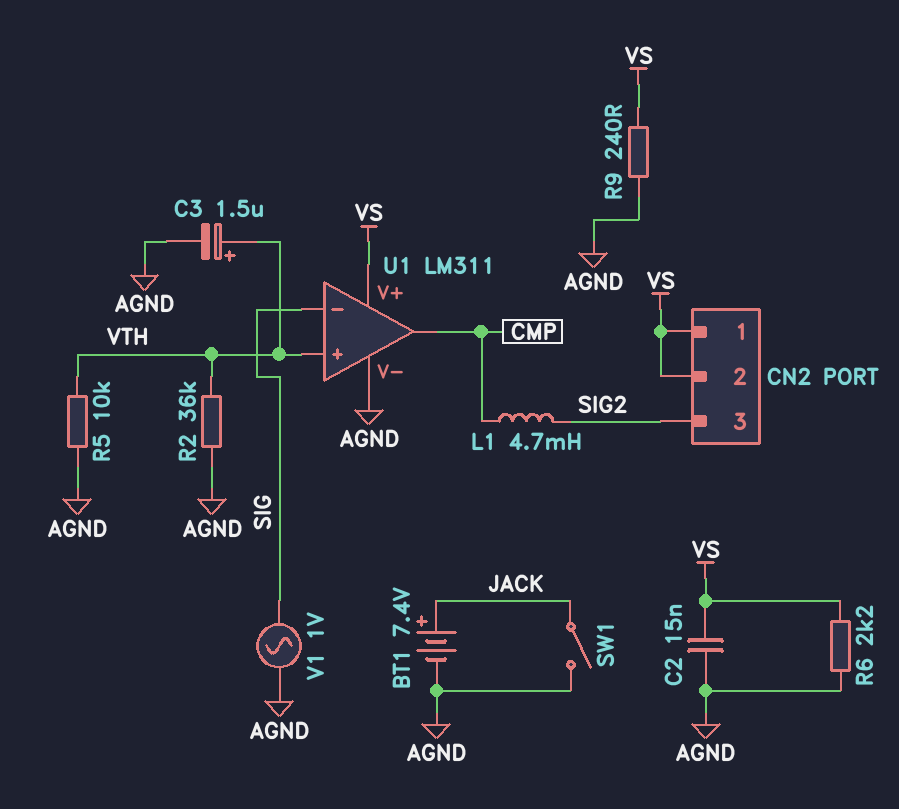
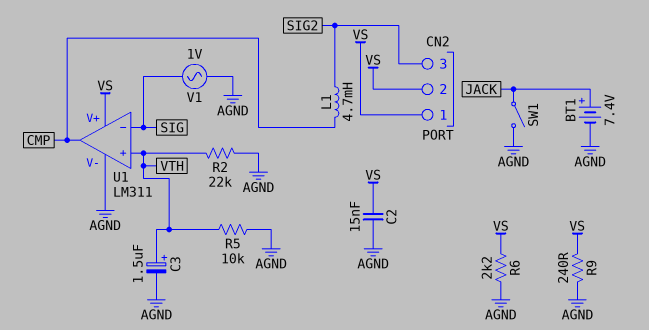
R2: 36k (AGND, VTH) -> 22k (AGND, VTH)

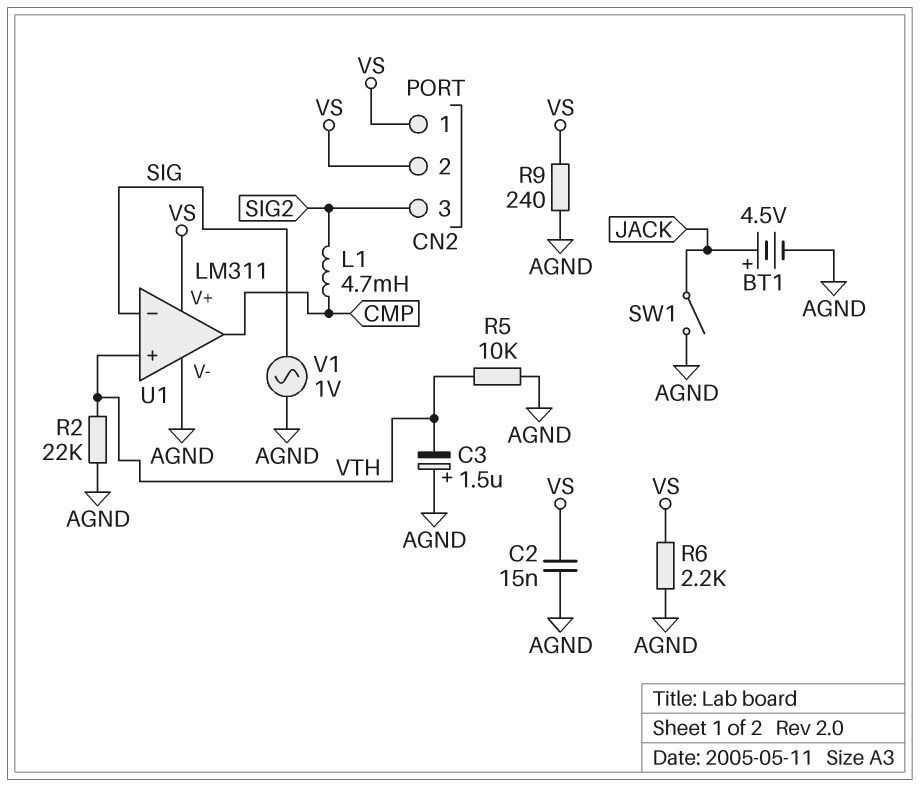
BT1: 7.4V (plus JACK, minus AGND) -> 4.5V (plus JACK, minus AGND)
C3: 1.5uF (plus VTH, minus AGND) -> 1.5uF (plus AGND, minus VTH)

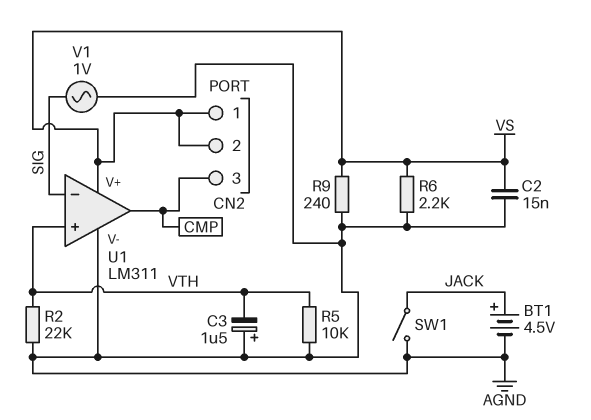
CN2 pin 3: SIG2 -> CMP
L1: 4.7mH (CMP, SIG2) -> none

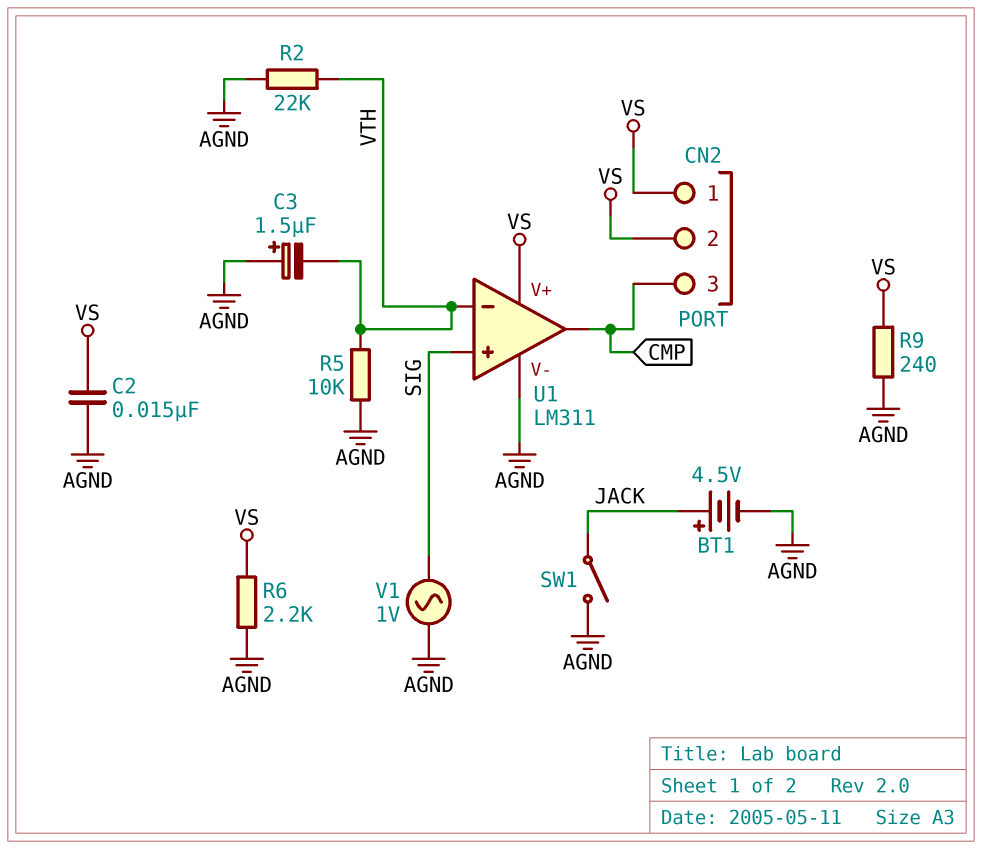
U1 pin in+: VTH -> SIG
U1 pin in-: SIG -> VTH

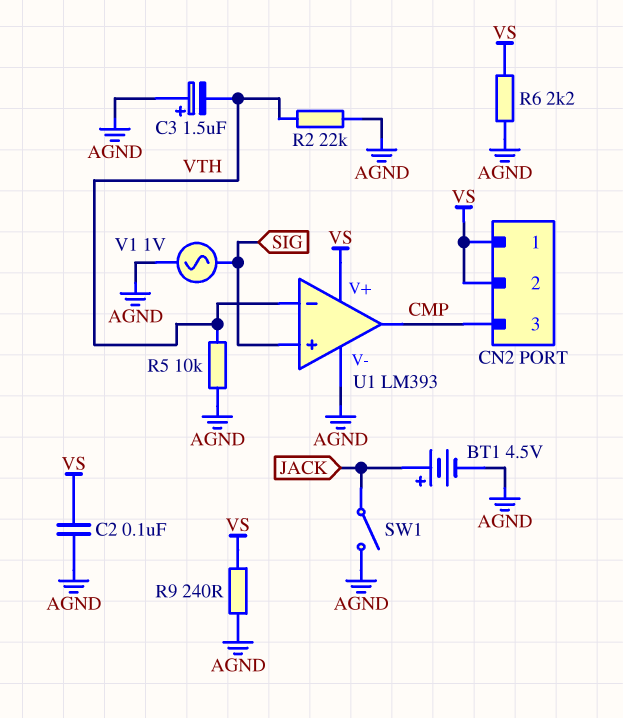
C2: 15nF (AGND, VS) -> 100nF (AGND, VS)
U1: LM311 -> LM393

